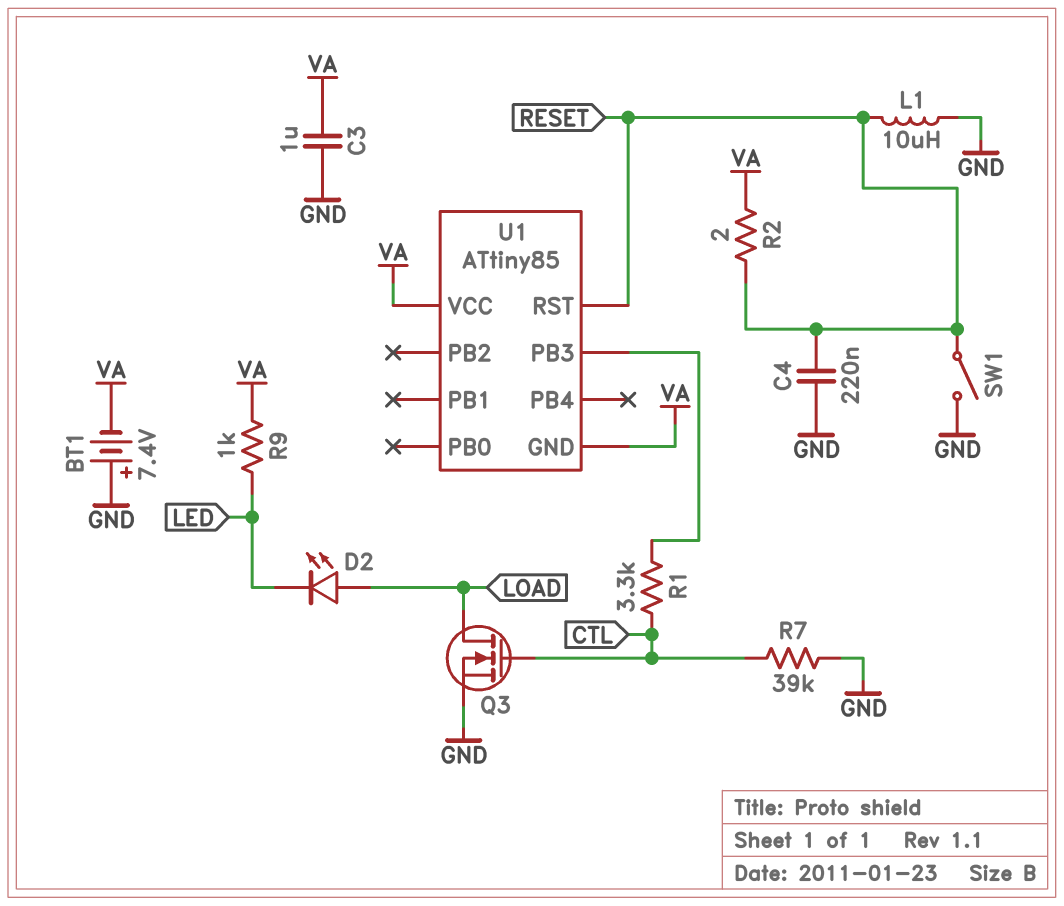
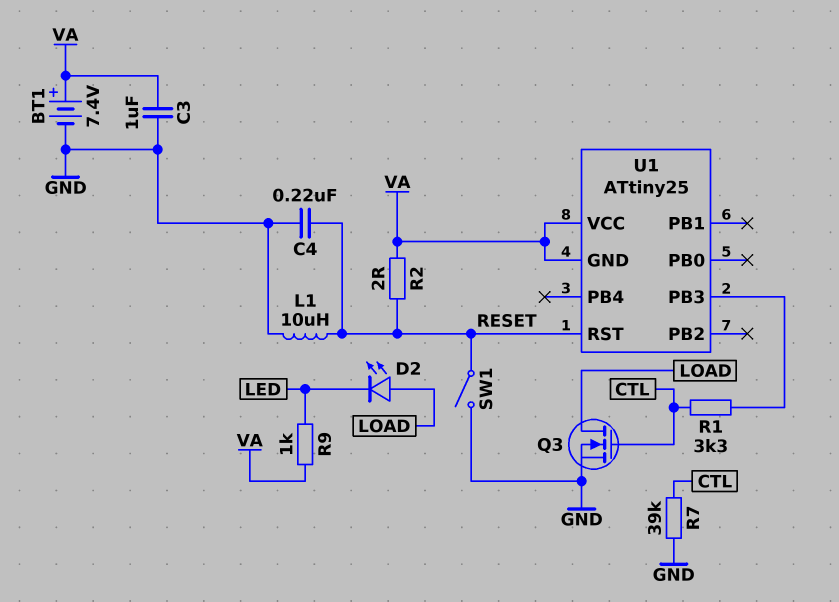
BT1: 7.4V (plus GND, minus VA) -> 7.4V (plus VA, minus GND)
U1: ATtiny85 -> ATtiny25

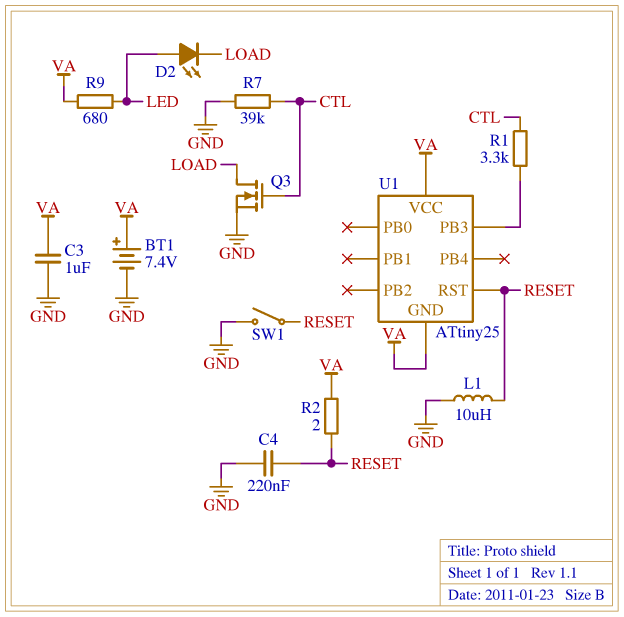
D2: LED (A LOAD, K LED) -> LED (A LED, K LOAD)
R9: 1k (LED, VA) -> 680 (LED, VA)

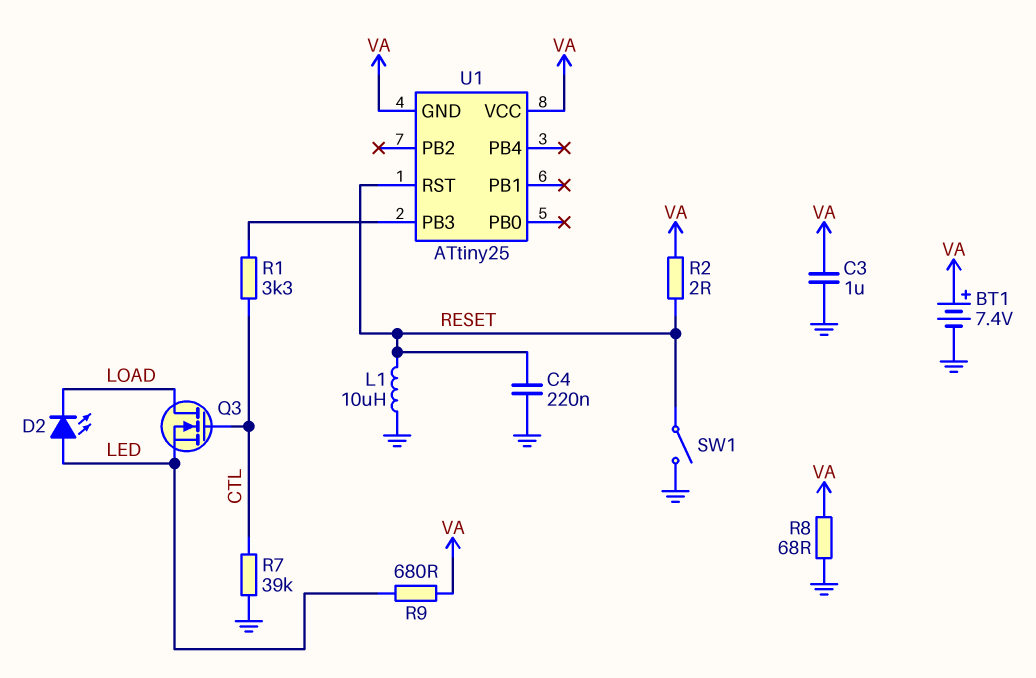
Q3: NMOS (G CTL, D LOAD, S GND) -> NMOS (G CTL, D LOAD, S LED)
R8: none -> 68 (GND, VA)

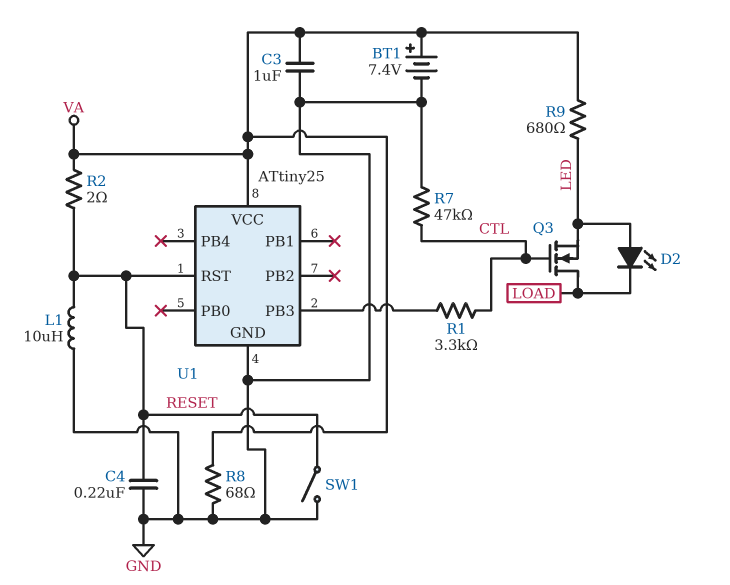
R7: 39k (CTL, GND) -> 47k (CTL, GND)
U1 pin GND: VA -> GND

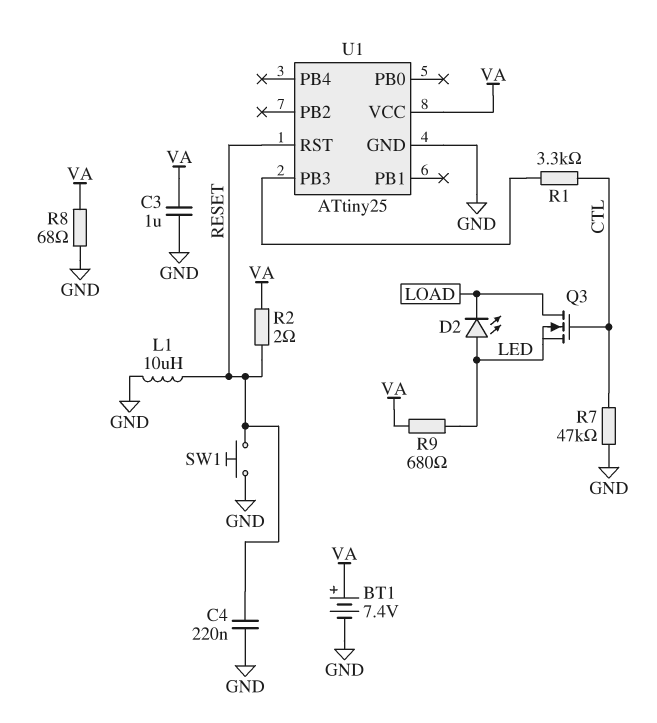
SW1: switch (GND, RESET) -> button (GND, RESET)

